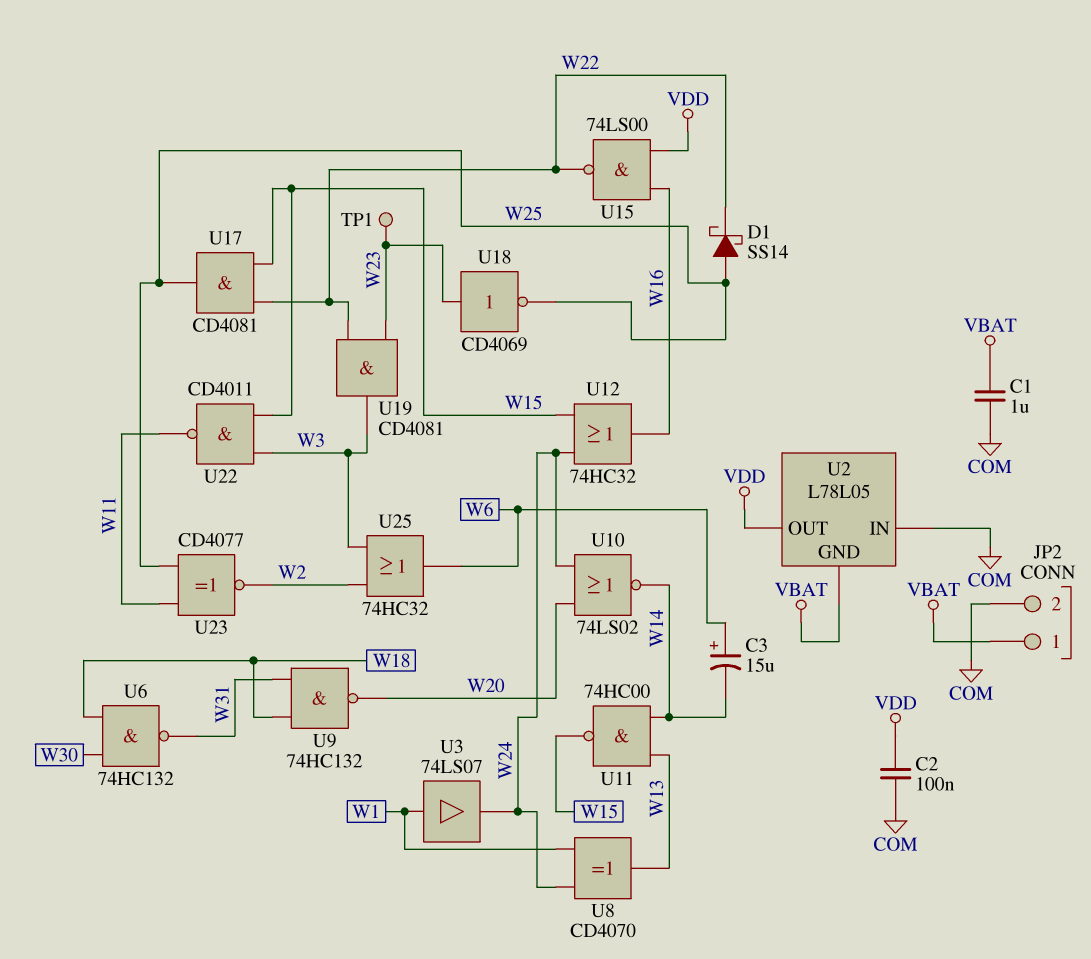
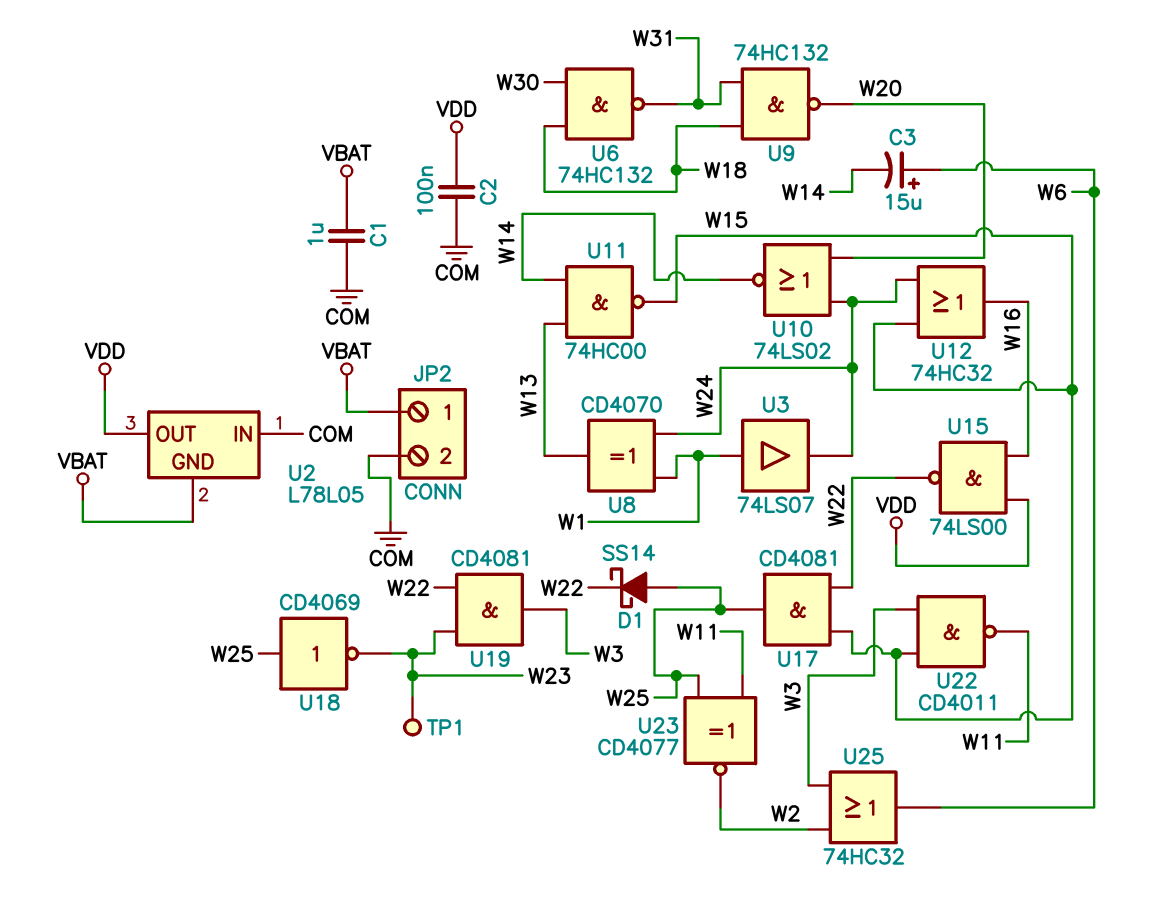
U18: NOT CD4069 (in W23, out W25) -> NOT CD4069 (in W25, out W23)

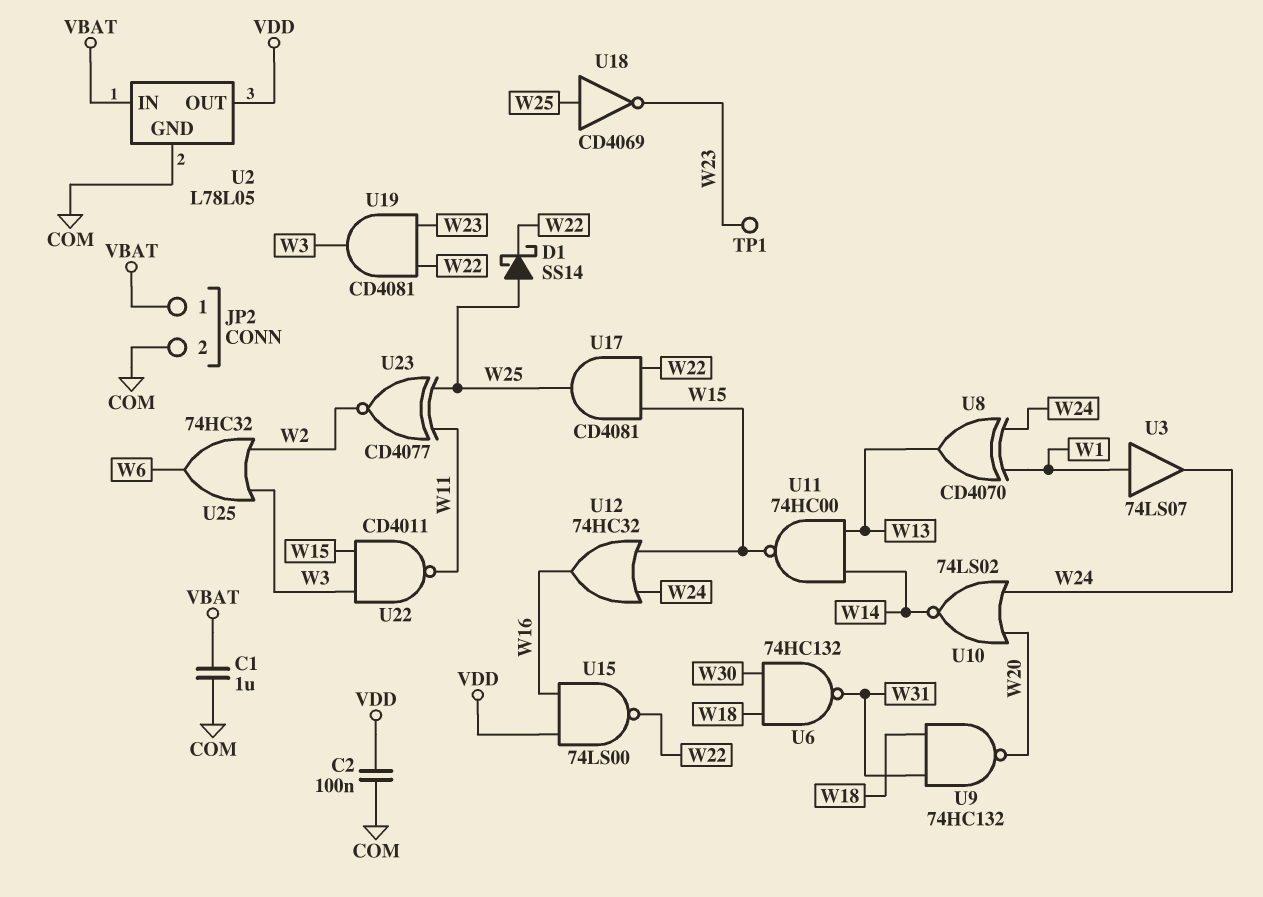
C3: 15uF (plus W6, minus W14) -> none
U2 pin GND: VBAT -> COM
U2 pin IN: COM -> VBAT

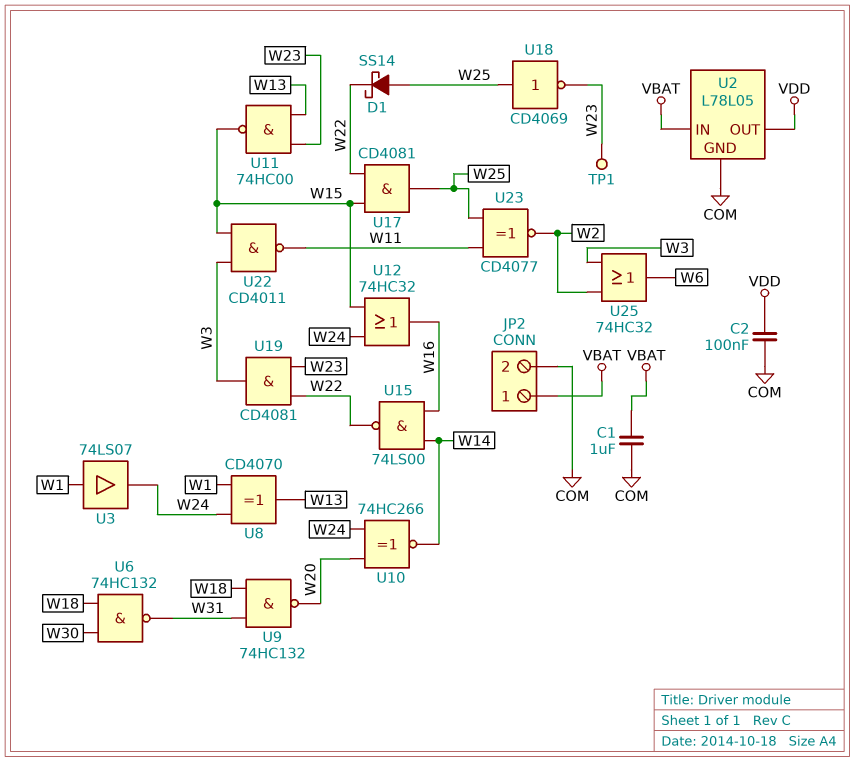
U10: NOR 74LS02 (in W20, in W24, out W14) -> XNOR 74HC266 (in W20, in W24, out W14)
U11: NAND 74HC00 (in W13, in W14, out W15) -> NAND 74HC00 (in W13, in W23, out W15)
U15: NAND 74LS00 (in VDD, in W16, out W22) -> NAND 74LS00 (in W14, in W16, out W22)

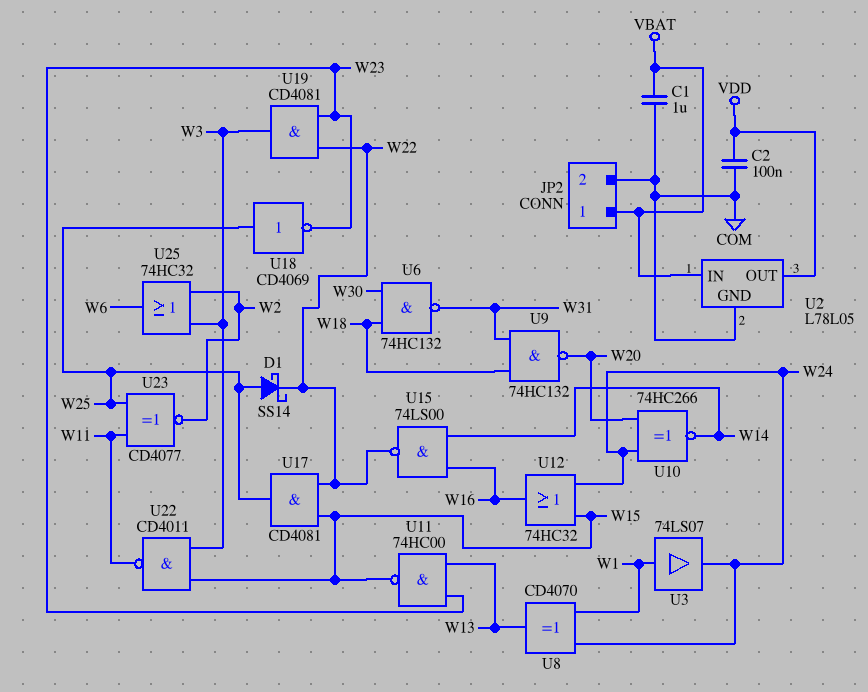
TP1: test point (W23) -> none

